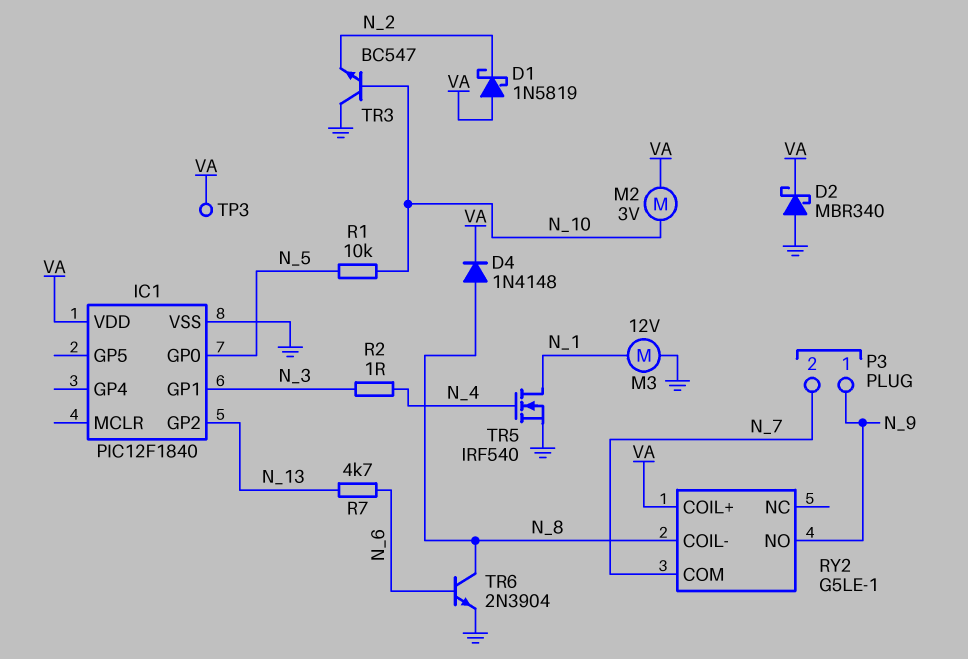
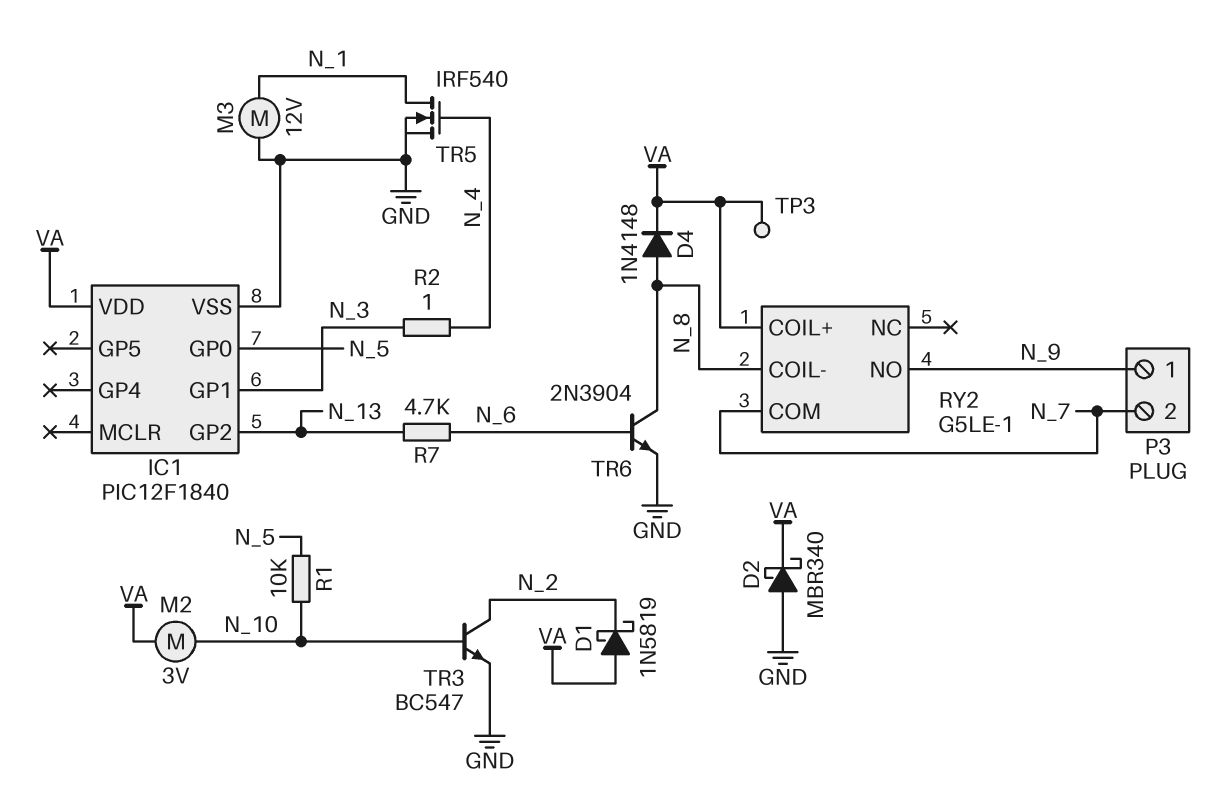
TR3: NPN BC547 (B N_10, C GND, E N_2) -> NPN BC547 (B N_10, C N_2, E GND)

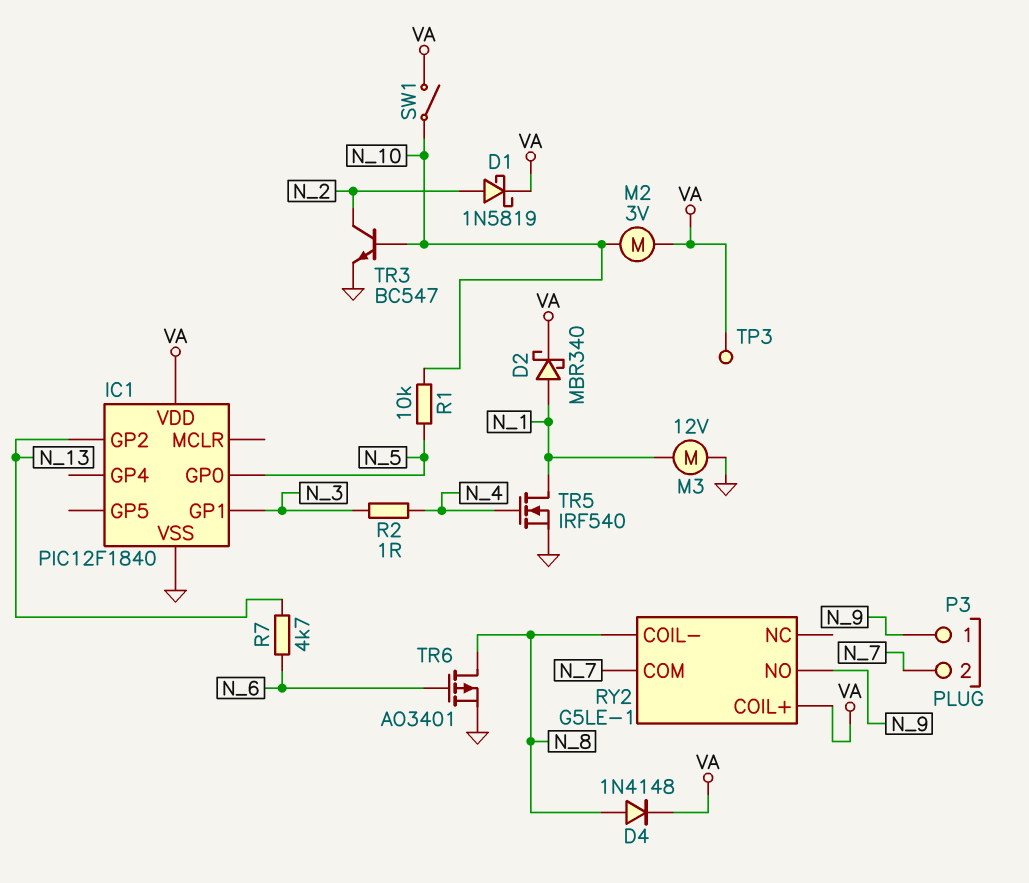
D1: schottky 1N5819 (A VA, K N_2) -> schottky 1N5819 (A N_2, K VA)
D2: schottky MBR340 (A GND, K VA) -> schottky MBR340 (A N_1, K VA)
SW1: none -> switch (N_10, VA)
TR6: NPN 2N3904 (B N_6, C N_8, E GND) -> PMOS AO3401 (G N_6, D N_8, S GND)

